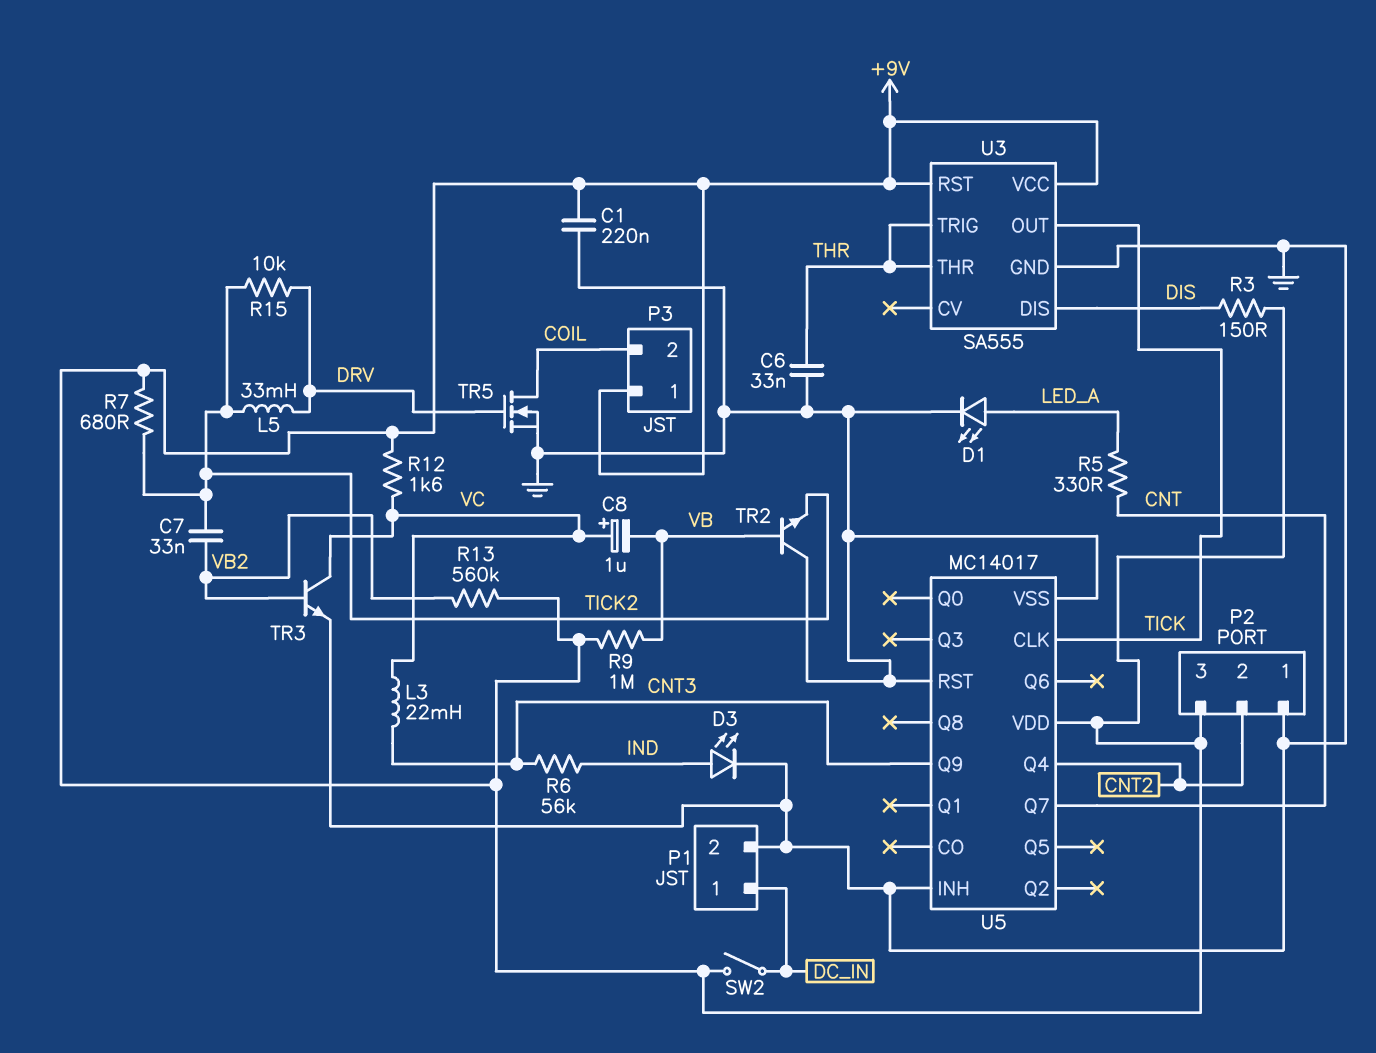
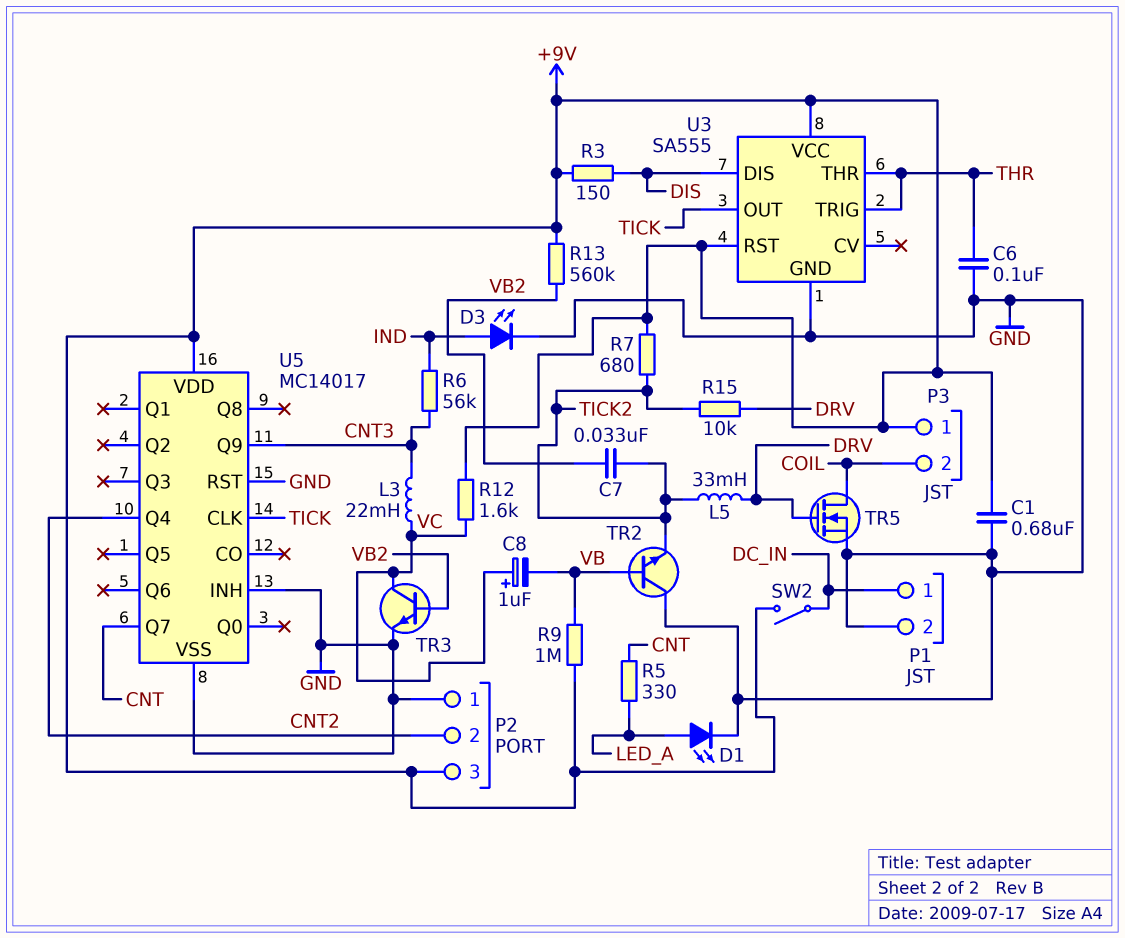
C1: 220nF (+9V, GND) -> 680nF (+9V, GND)
C6: 33nF (GND, THR) -> 100nF (GND, THR)

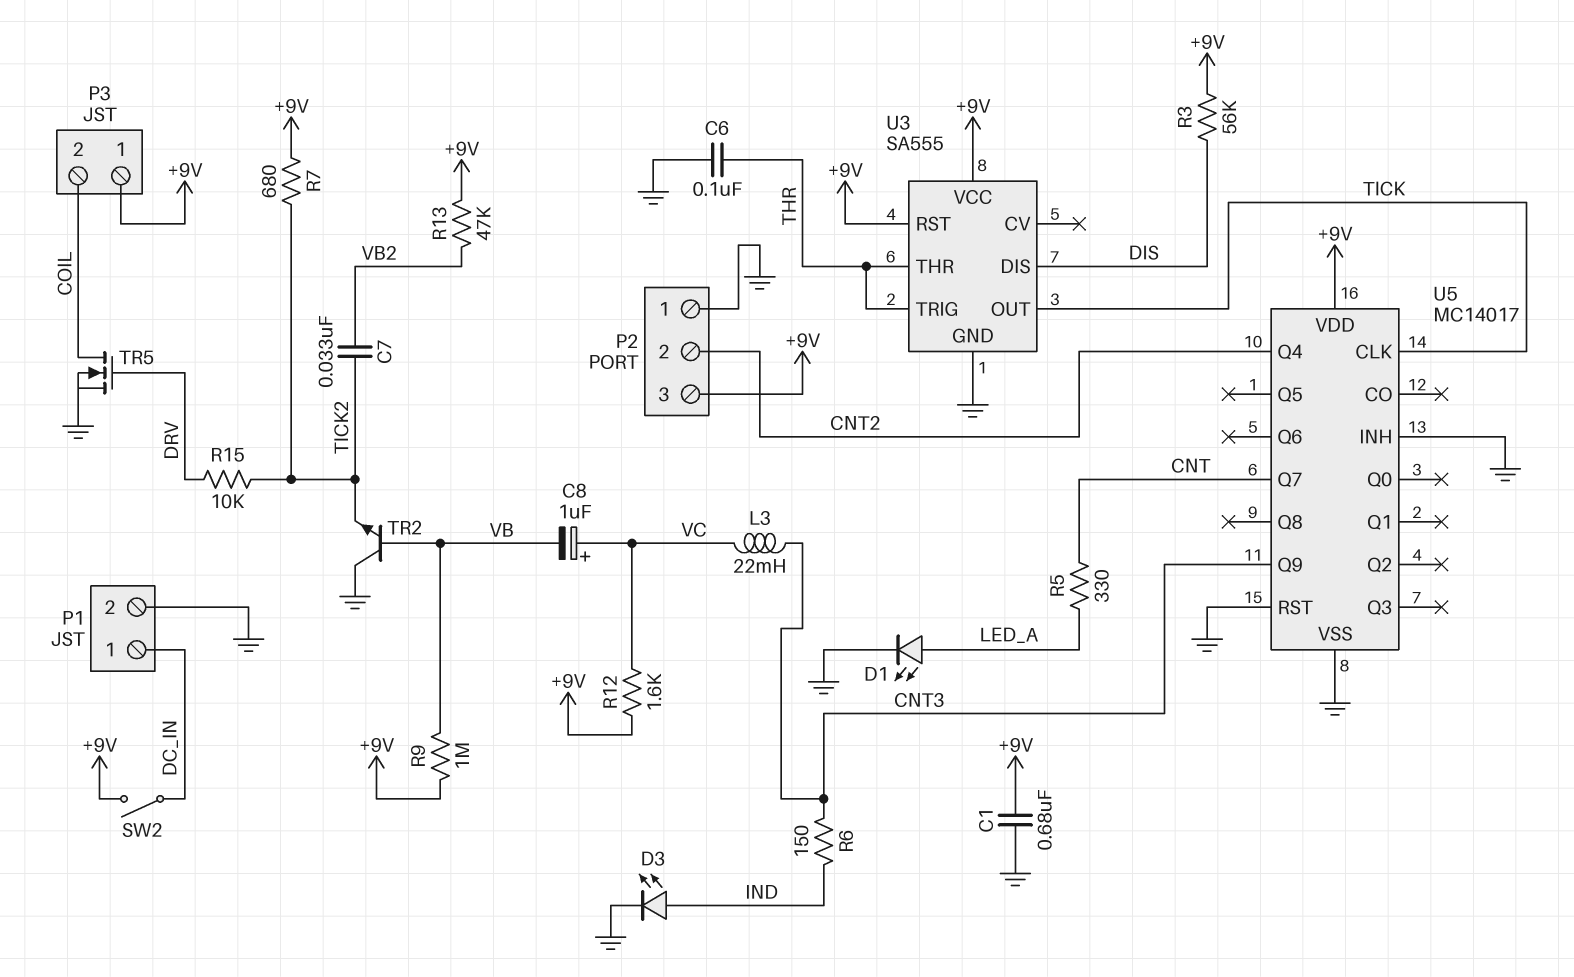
L5: 33mH (DRV, TICK2) -> none
R3: 150 (+9V, DIS) -> 56k (+9V, DIS)
R6: 56k (CNT3, IND) -> 150 (CNT3, IND)
R13: 560k (+9V, VB2) -> 47k (+9V, VB2)
TR3: NPN (B VB2, C VC, E GND) -> none

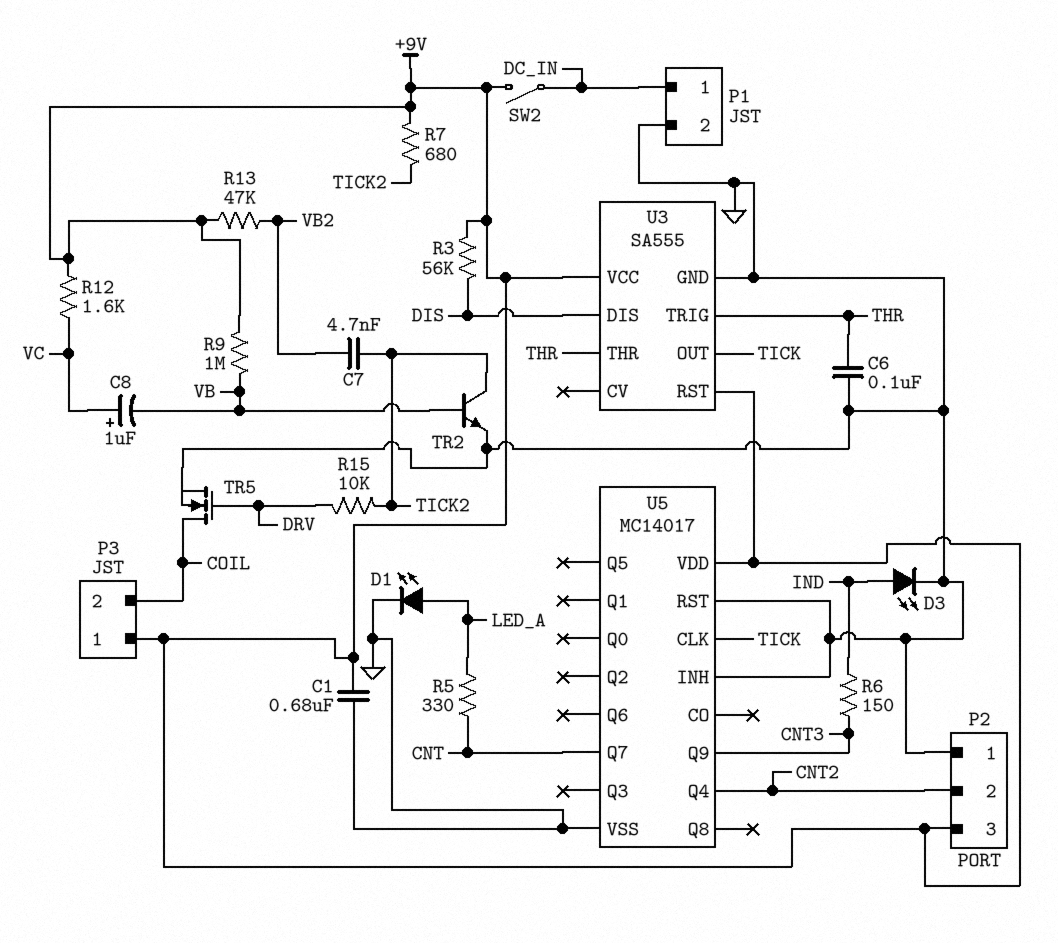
C7: 33nF (TICK2, VB2) -> 4.7nF (TICK2, VB2)
L3: 22mH (CNT3, VC) -> none
TR2: NPN (B VB, C GND, E TICK2) -> NPN (B VB, C TICK2, E GND)

